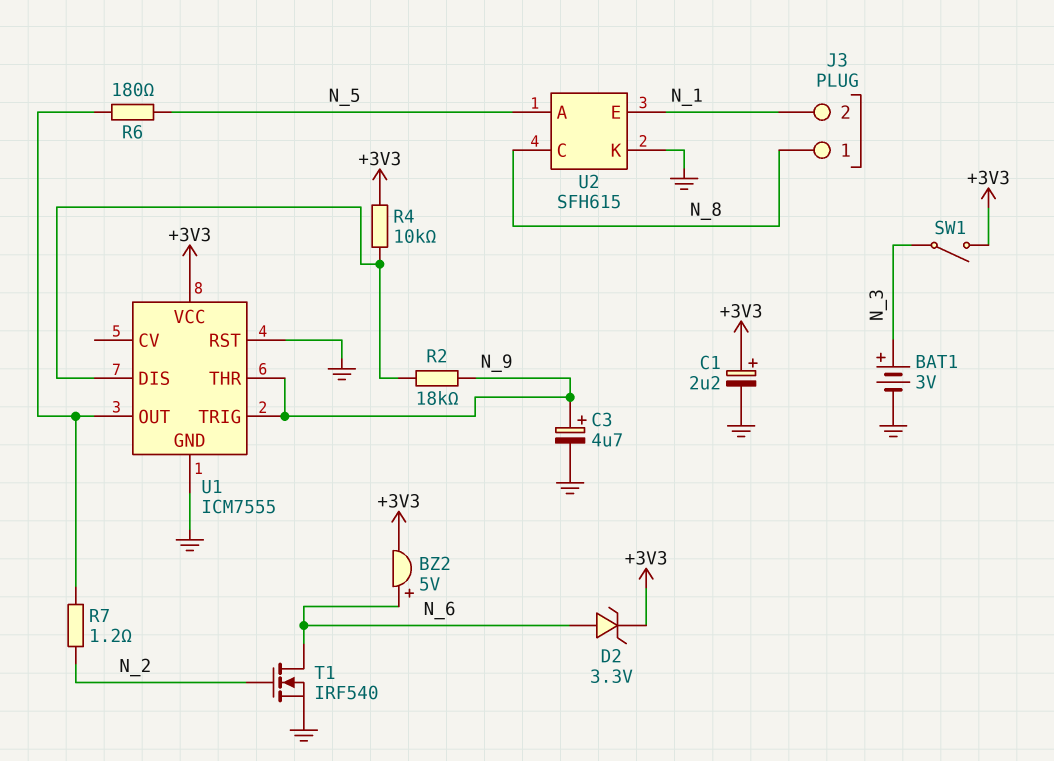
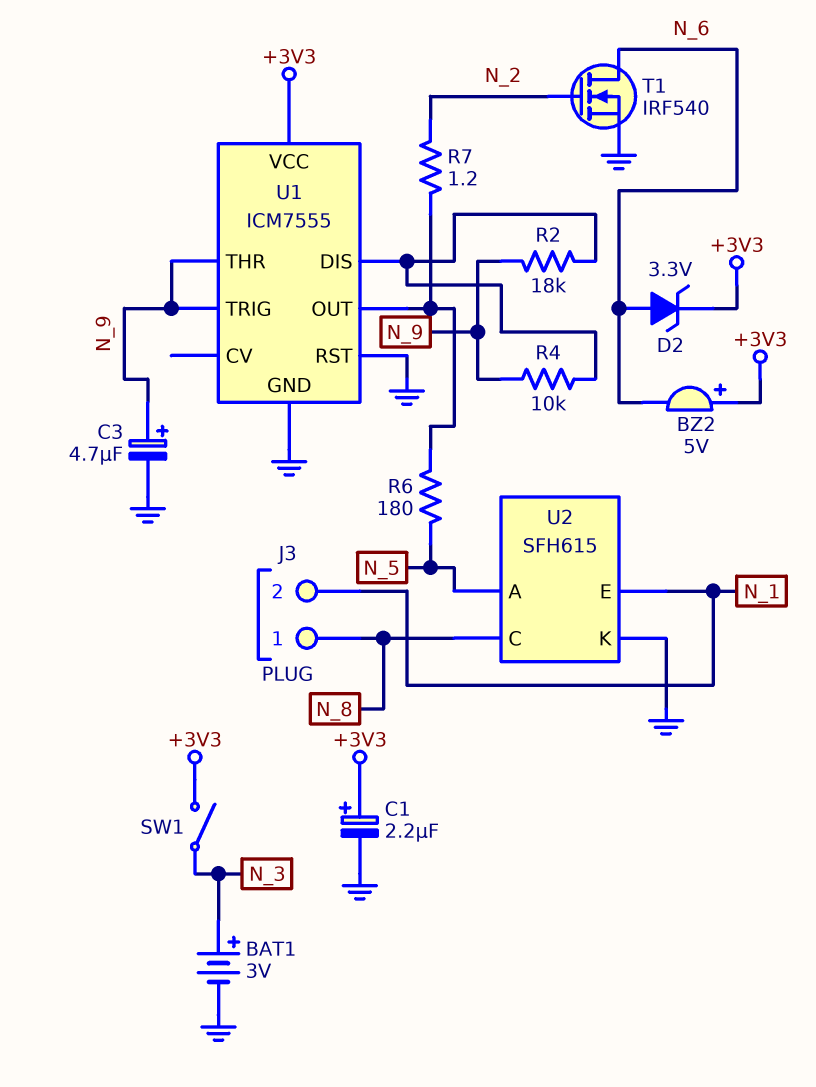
BZ2: buzzer 5V (plus N_6, minus +3V3) -> buzzer 5V (plus +3V3, minus N_6)
R4: 10k (+3V3, U1/DIS) -> 10k (N_9, U1/DIS)

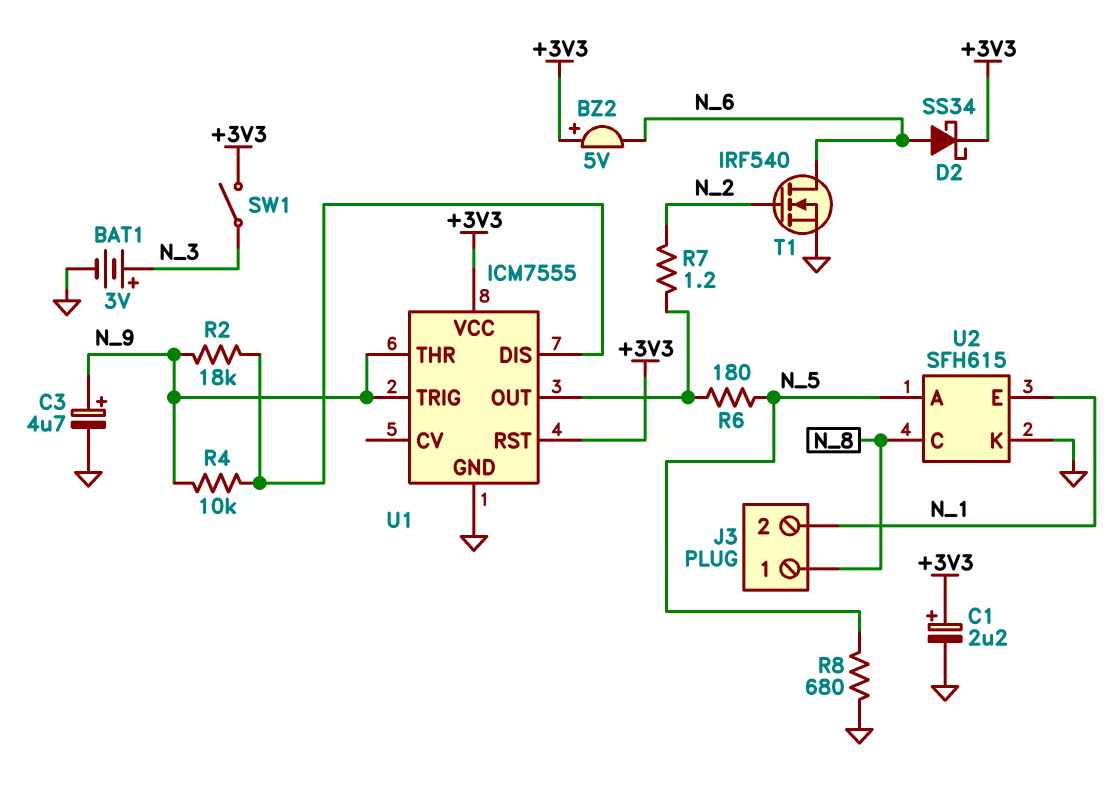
D2: zener 3.3V (A N_6, K +3V3) -> schottky SS34 (A N_6, K +3V3)
R8: none -> 680 (GND, N_5)
U1 pin RST: GND -> +3V3

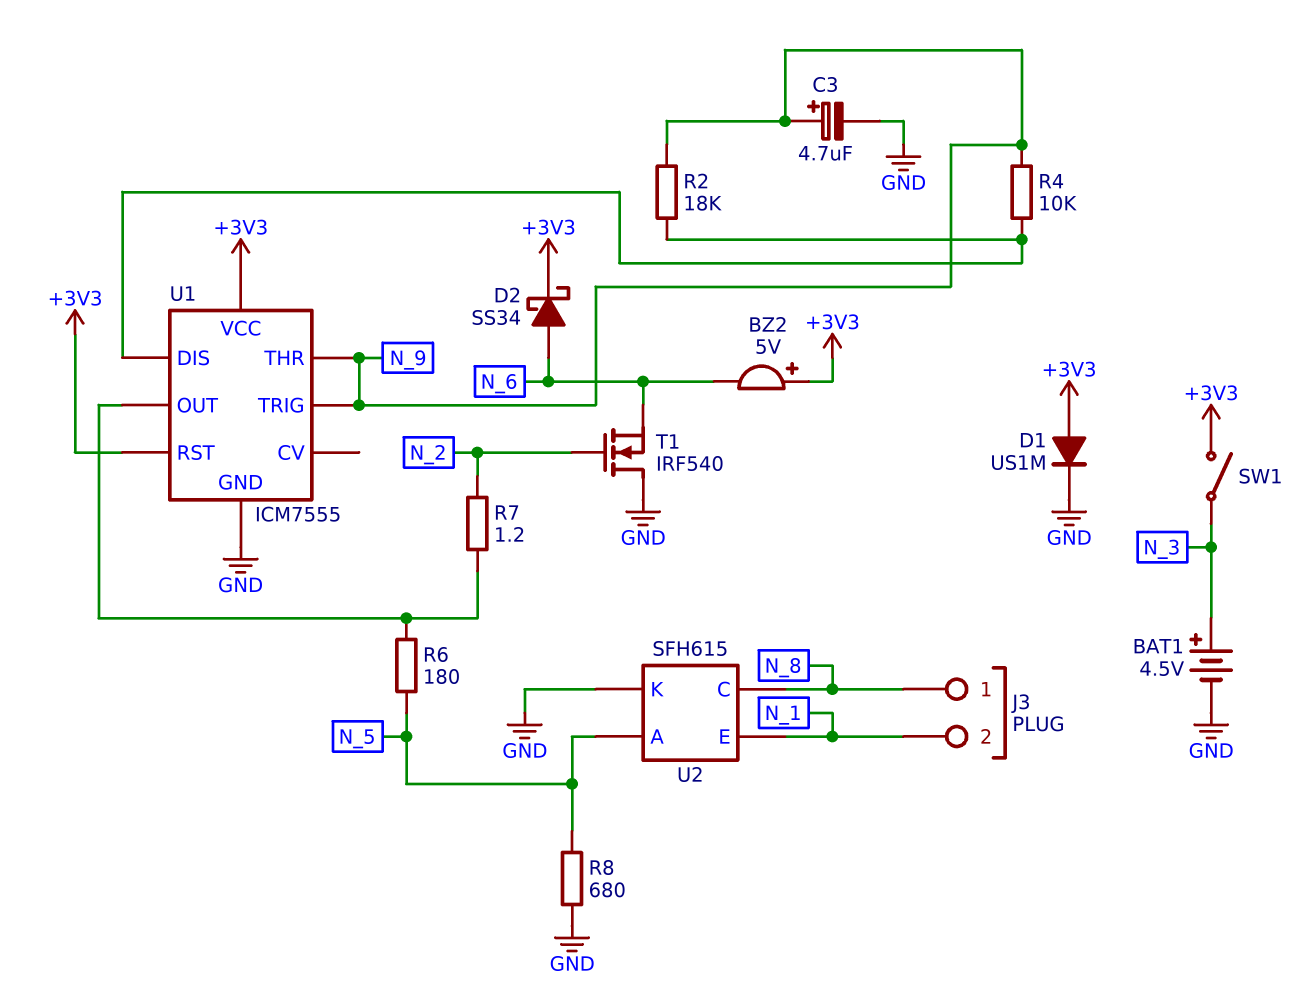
BAT1: 3V (plus N_3, minus GND) -> 4.5V (plus N_3, minus GND)
C1: 2.2uF (plus +3V3, minus GND) -> none
D1: none -> diode US1M (A +3V3, K GND)
T1: NMOS IRF540 (G N_2, D N_6, S GND) -> NMOS IRF540 (G N_2, D GND, S N_6)

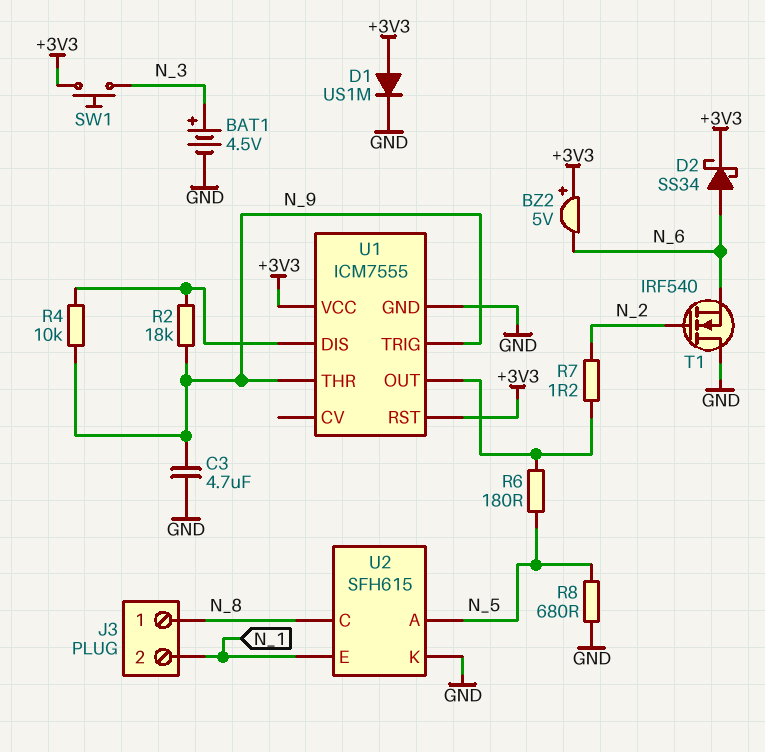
C3: 4.7uF (plus N_9, minus GND) -> 4.7uF (GND, N_9)
SW1: switch (+3V3, N_3) -> button (+3V3, N_3)

